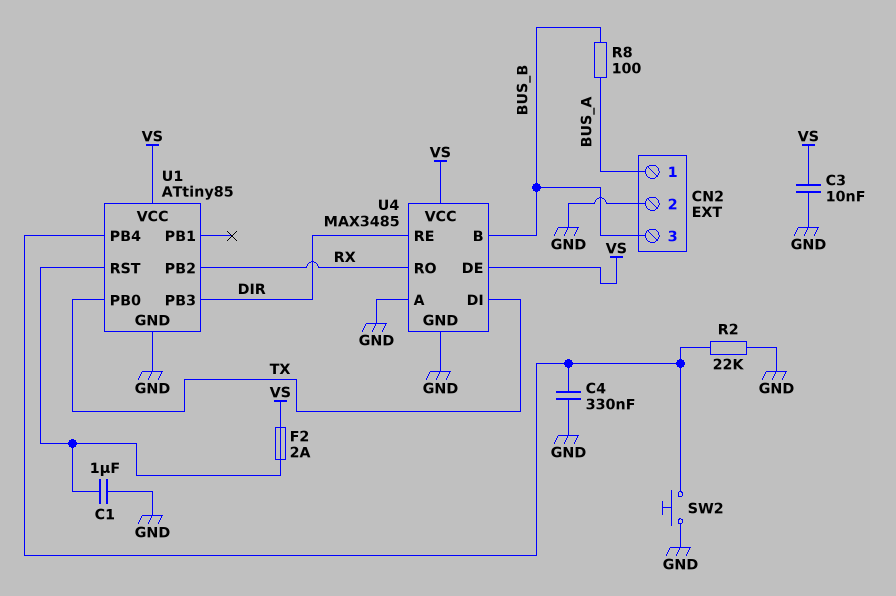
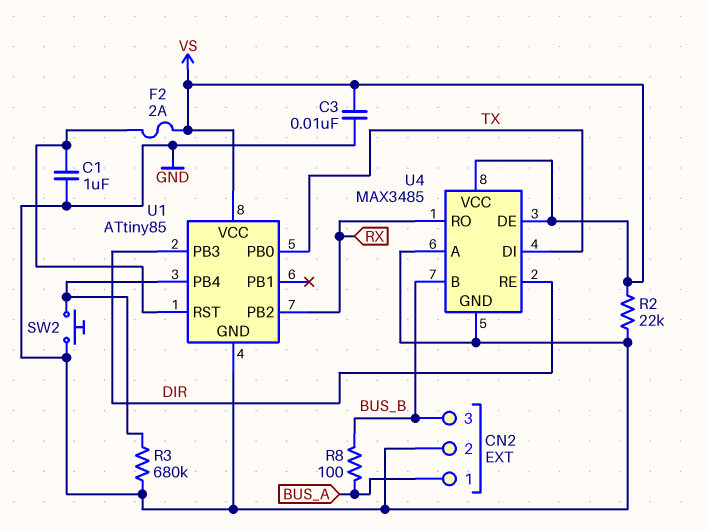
C4: 330nF (GND, U1/PB4) -> none
R2: 22k (GND, U1/PB4) -> 22k (GND, VS)
R3: none -> 680k (GND, U1/PB4)

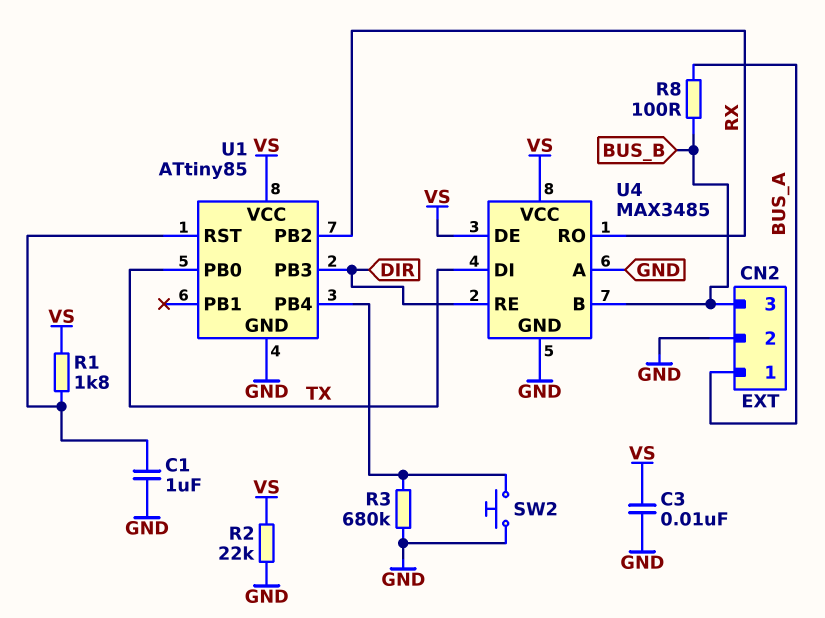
F2: 2A (U1/RST, VS) -> none
R1: none -> 1.8k (U1/RST, VS)

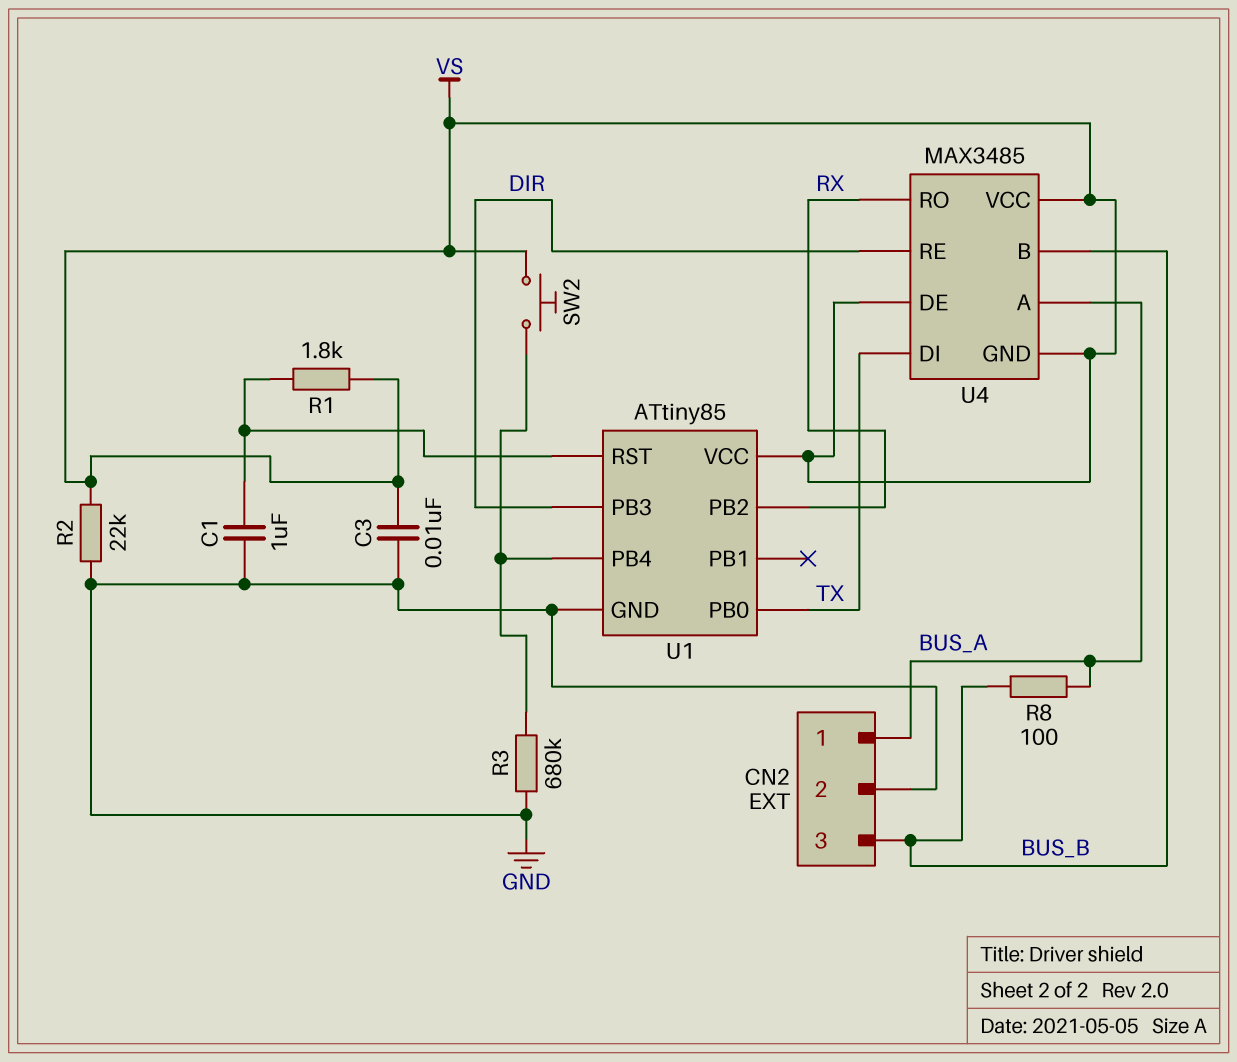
SW2: button (GND, U1/PB4) -> button (U1/PB4, VS)
U4 pin A: GND -> BUS_A
U4 pin GND: GND -> VS

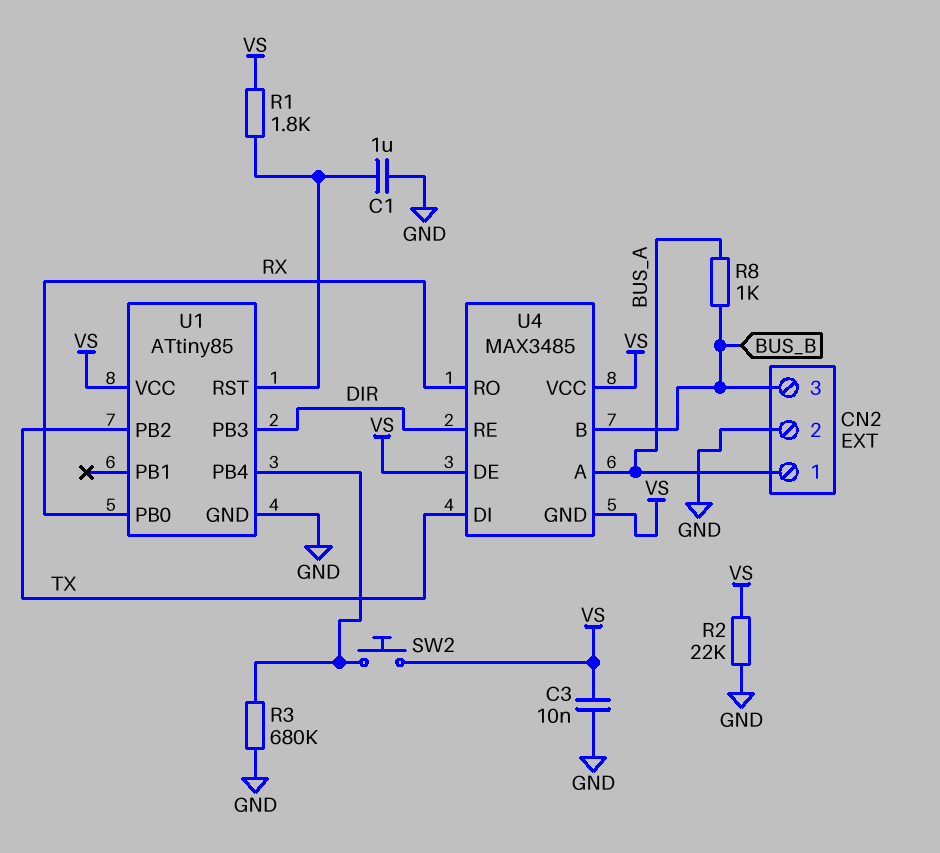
R8: 100 (BUS_A, BUS_B) -> 1k (BUS_A, BUS_B)
U1 pin PB0: TX -> RX
U1 pin PB2: RX -> TX

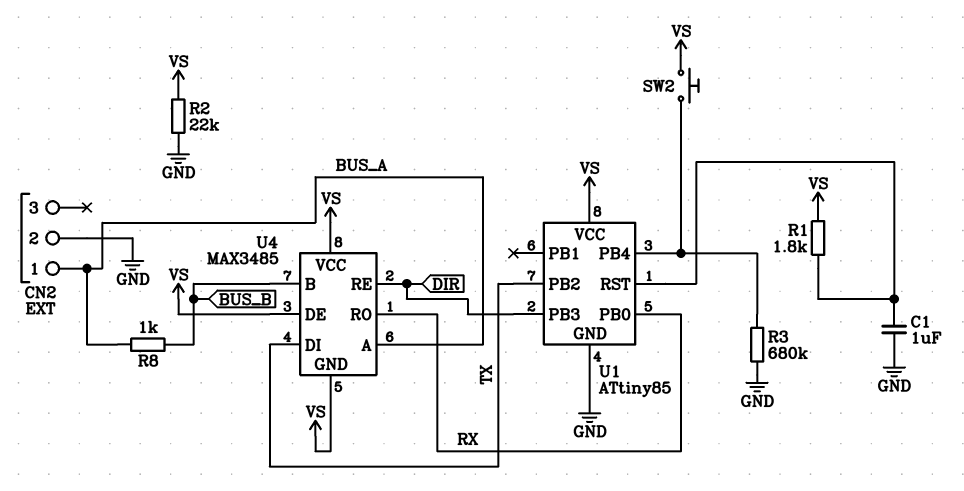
C3: 10nF (GND, VS) -> none
CN2 pin 3: BUS_B -> none

